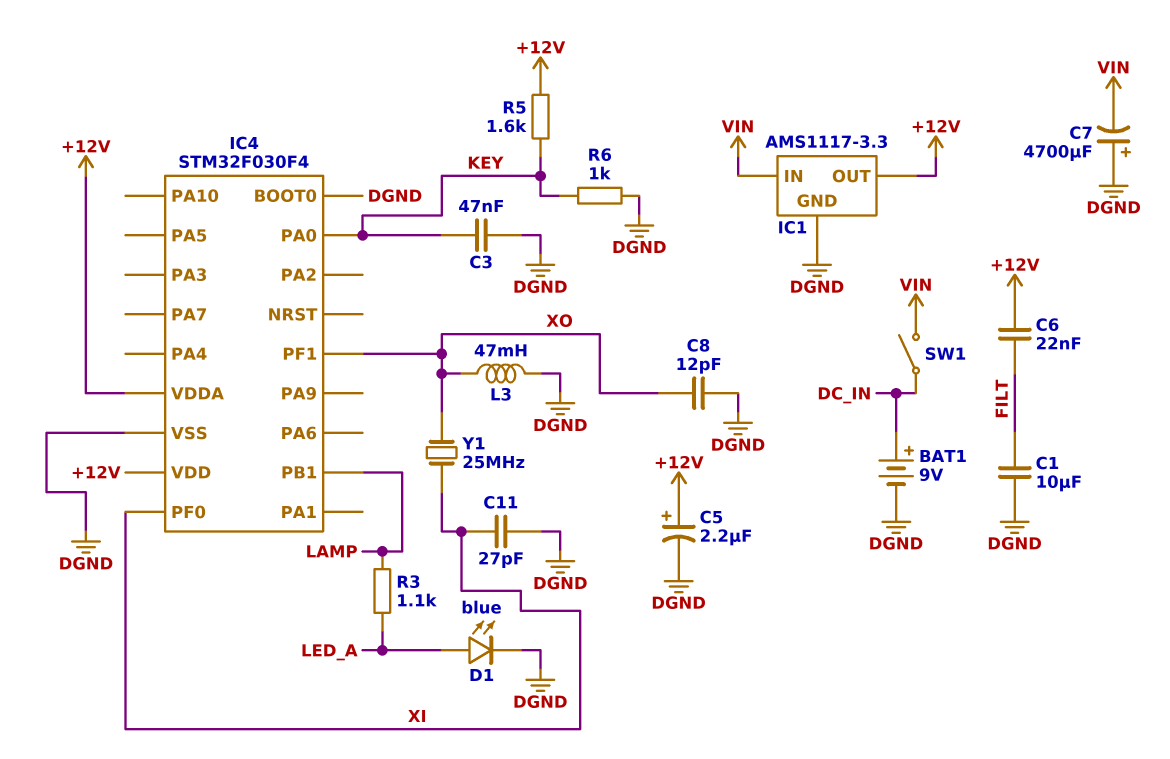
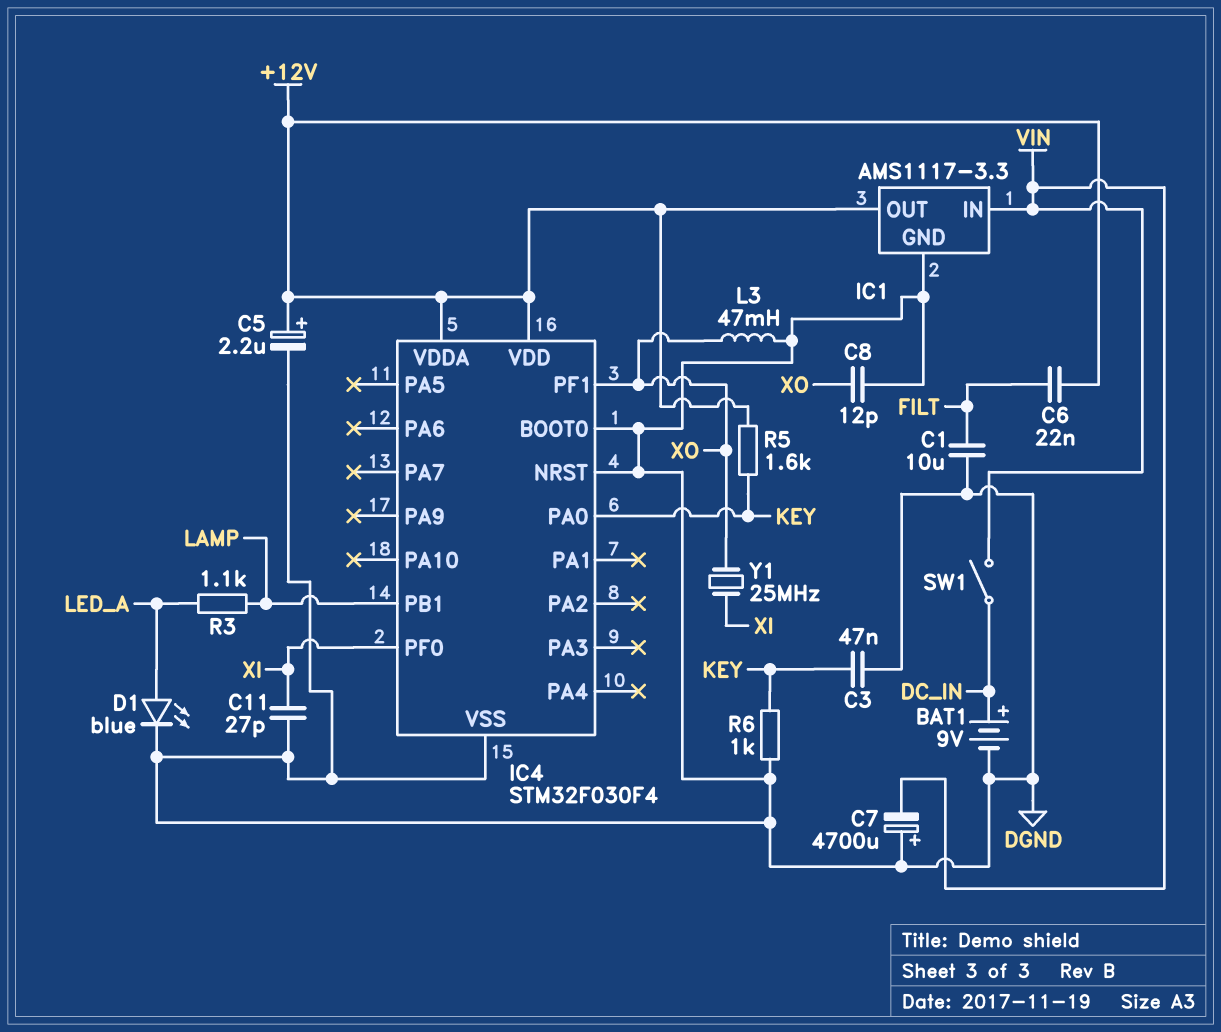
IC4 pin NRST: none -> DGND

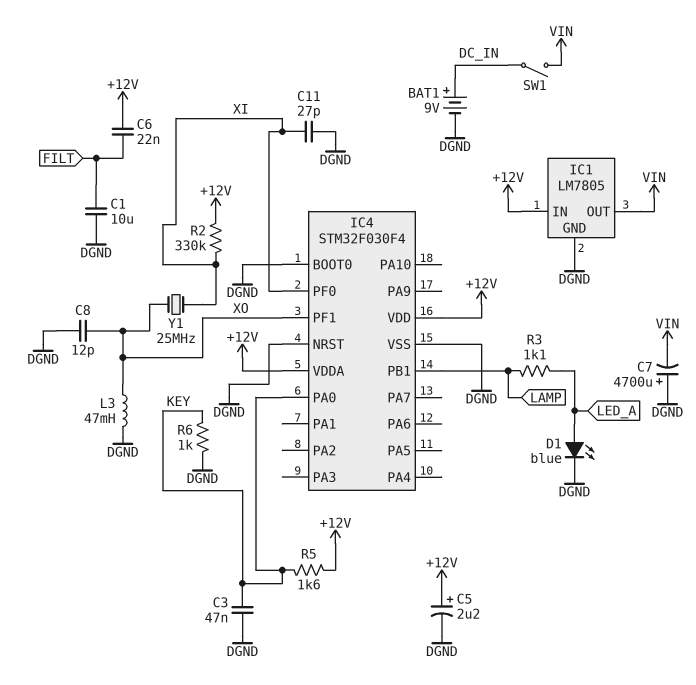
IC1: AMS1117-3.3 -> LM7805
IC1 pin IN: VIN -> +12V
IC1 pin OUT: +12V -> VIN
R2: none -> 330k (+12V, XI)

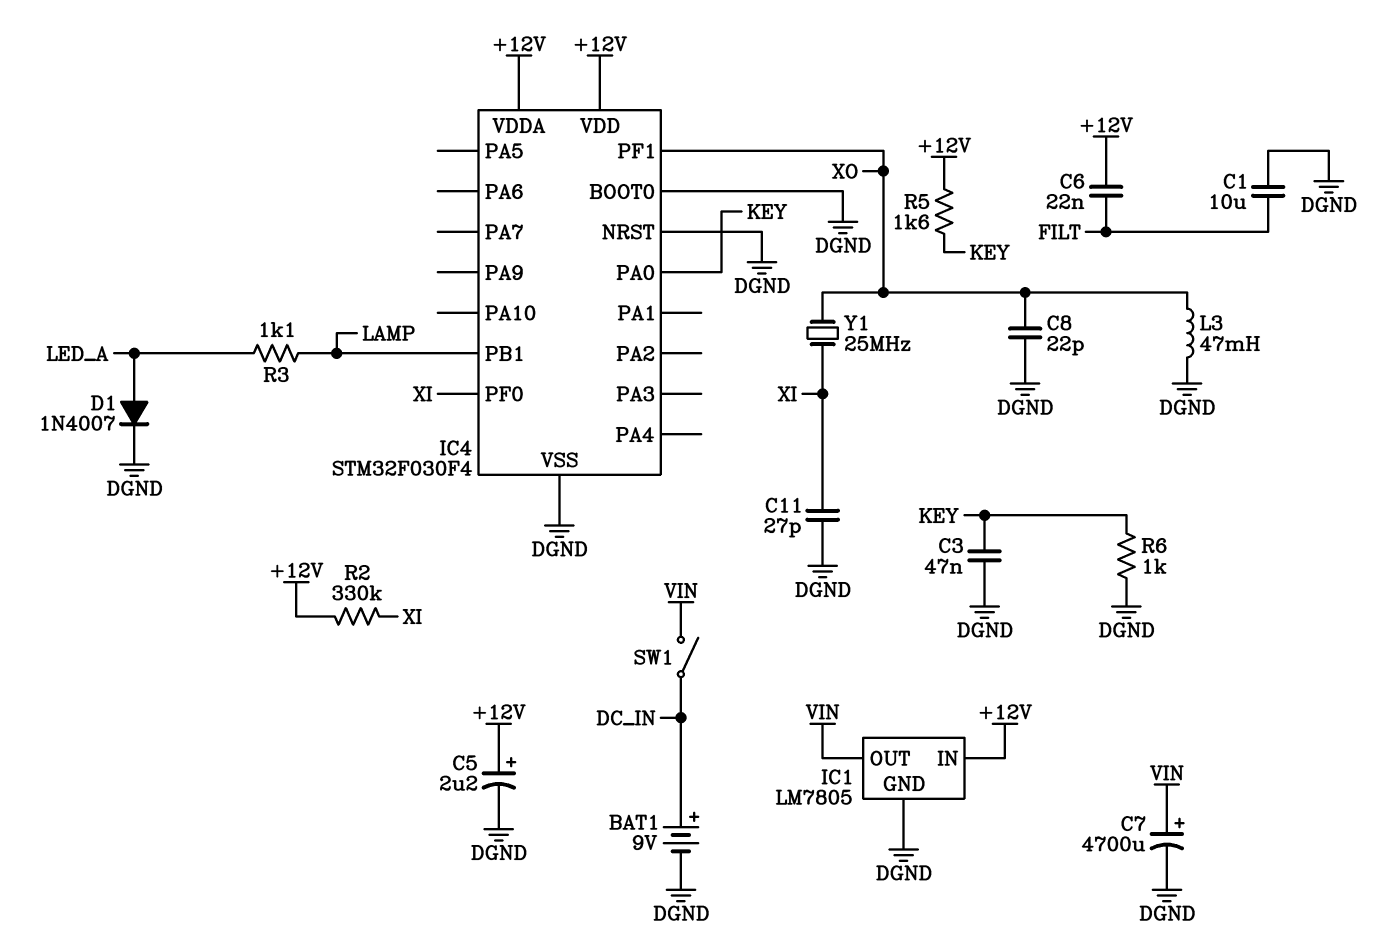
C7: 4700uF (plus DGND, minus VIN) -> 4700uF (plus VIN, minus DGND)
C8: 12pF (DGND, XO) -> 22pF (DGND, XO)
D1: LED blue (A LED_A, K DGND) -> diode 1N4007 (A LED_A, K DGND)

